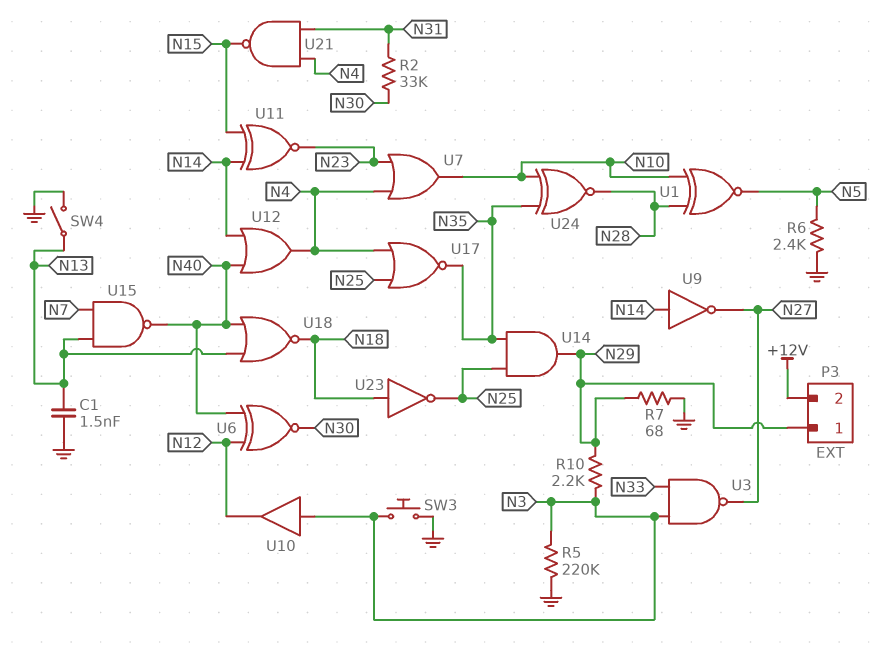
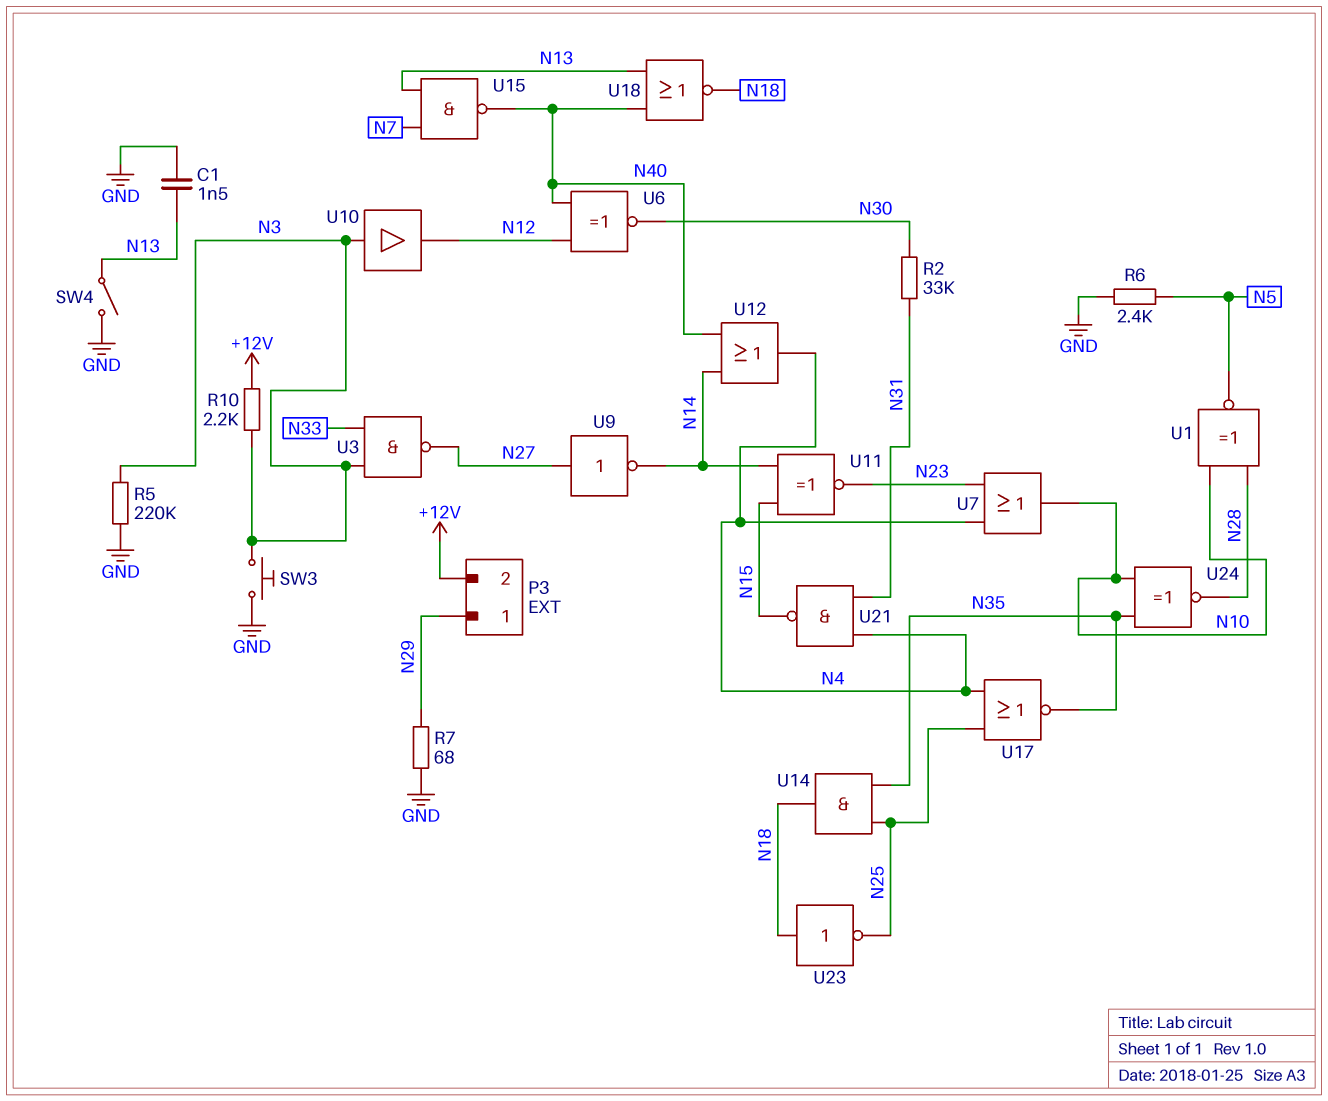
R10: 2.2k (N3, N29) -> 2.2k (+12V, N3)
U9: NOT (in N14, out N27) -> NOT (in N27, out N14)
U14: AND (in N25, in N35, out N29) -> AND (in N25, in N35, out N18)

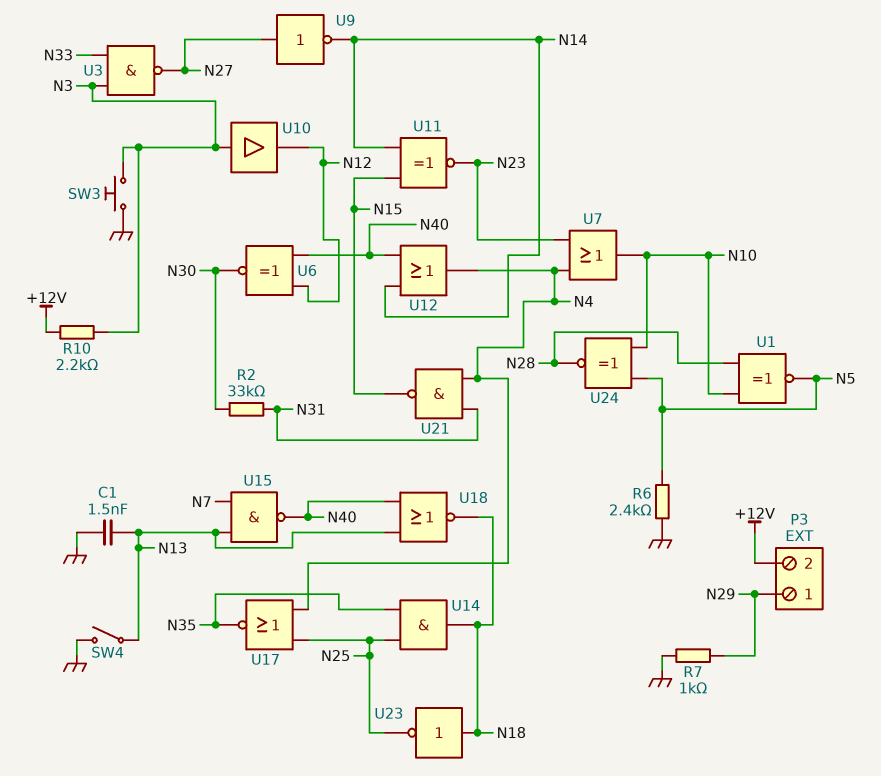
R5: 220k (GND, N3) -> none
R7: 68 (GND, N29) -> 1k (GND, N29)
U24: XNOR (in N10, in N35, out N28) -> XNOR (in N5, in N10, out N28)

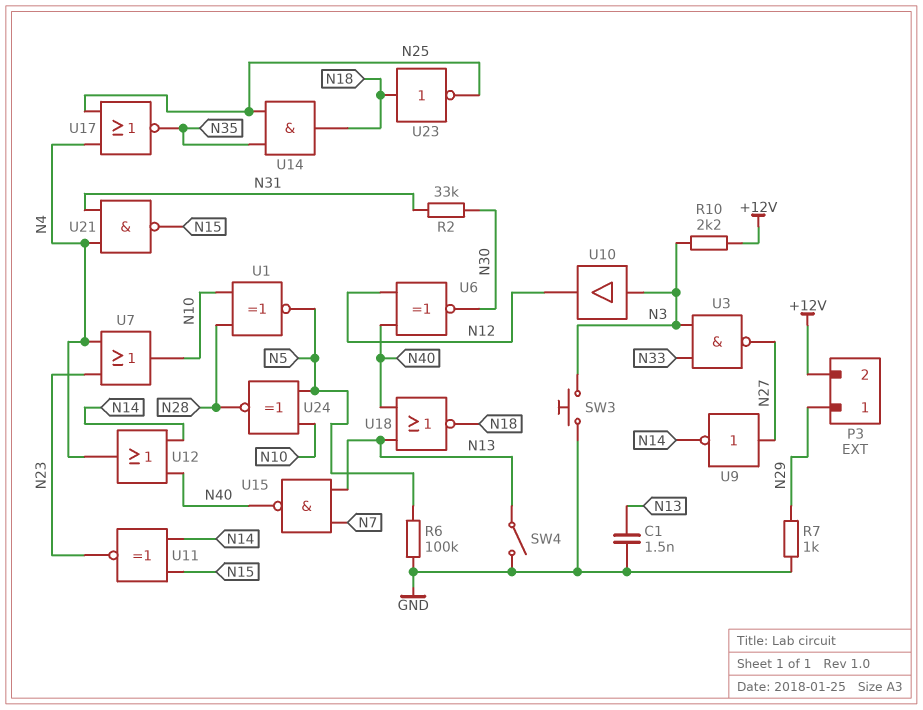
R6: 2.4k (GND, N5) -> 100k (GND, N5)

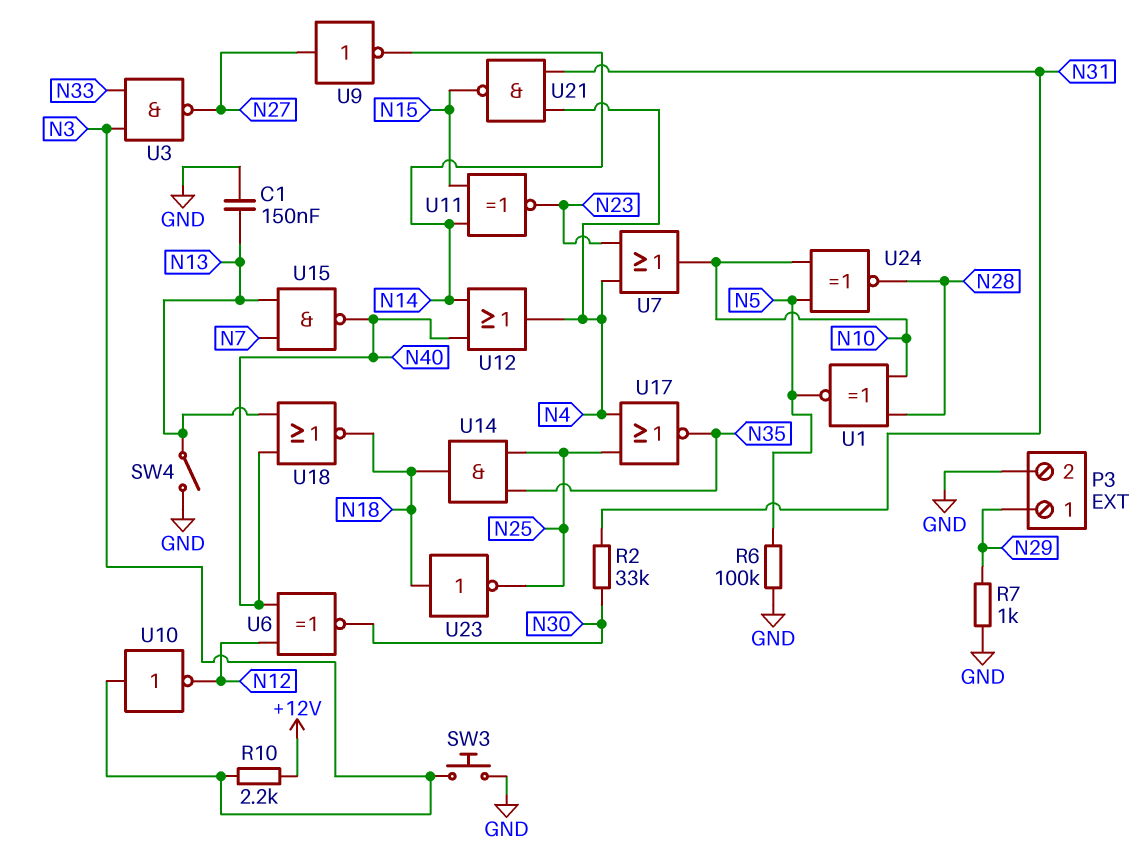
C1: 1.5nF (GND, N13) -> 150nF (GND, N13)
P3 pin 2: +12V -> GND
U10: buffer (in N3, out N12) -> NOT (in N3, out N12)

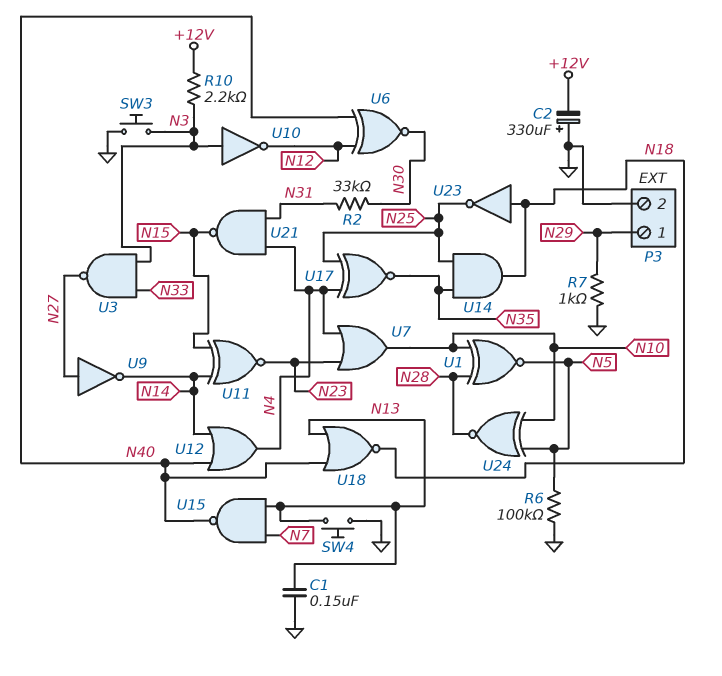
C2: none -> 330uF (plus GND, minus +12V)
SW4: switch (GND, N13) -> button (GND, N13)
U17: NOR (in N4, in N25, out N35) -> XNOR (in N4, in N25, out N35)

